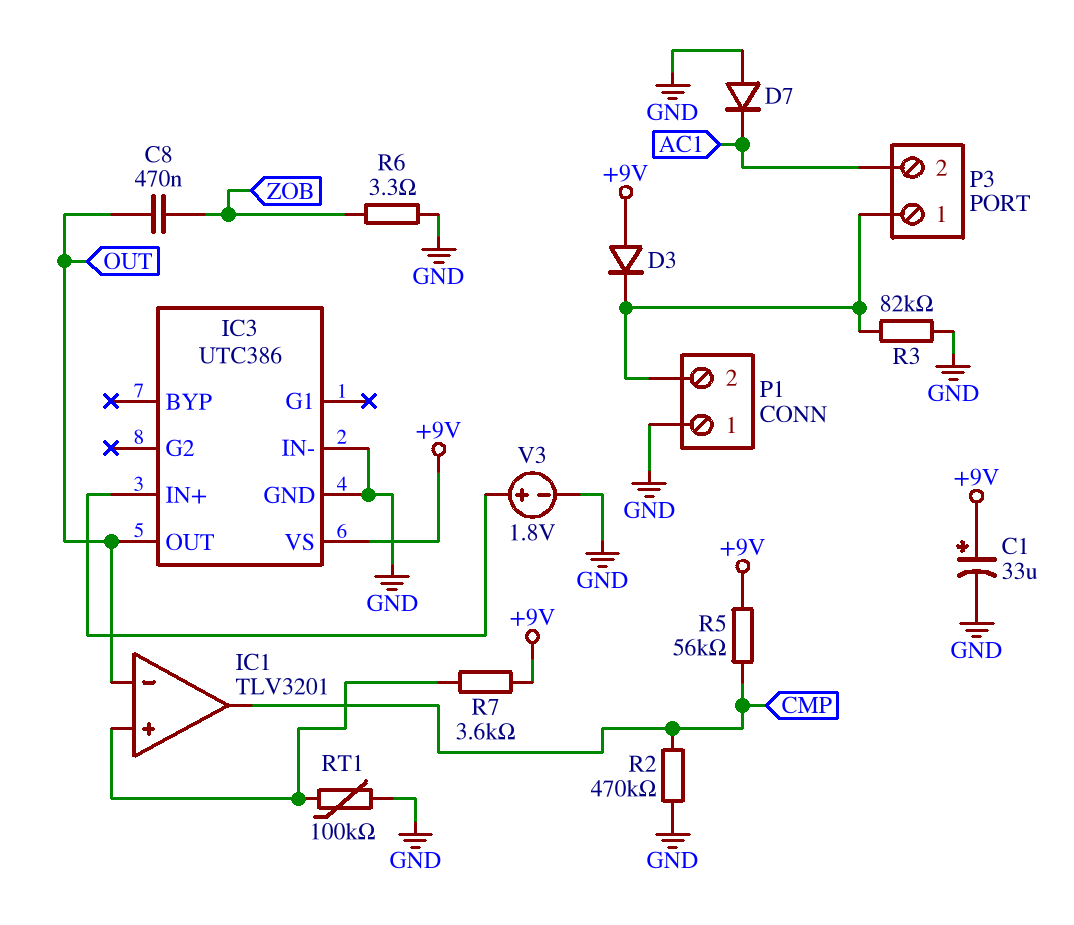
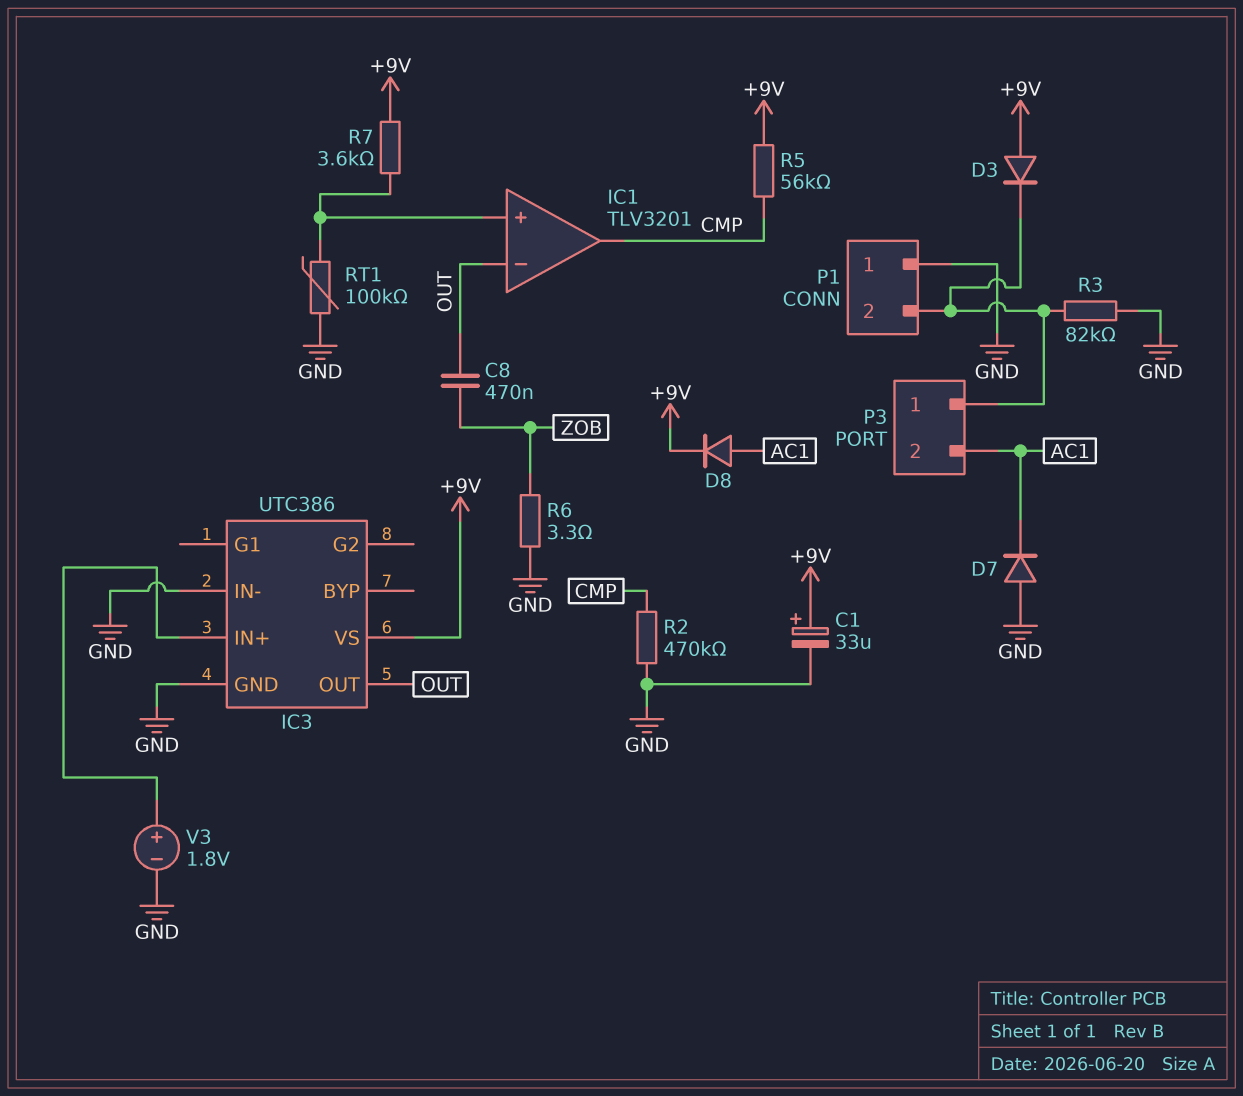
D8: none -> diode (A AC1, K +9V)

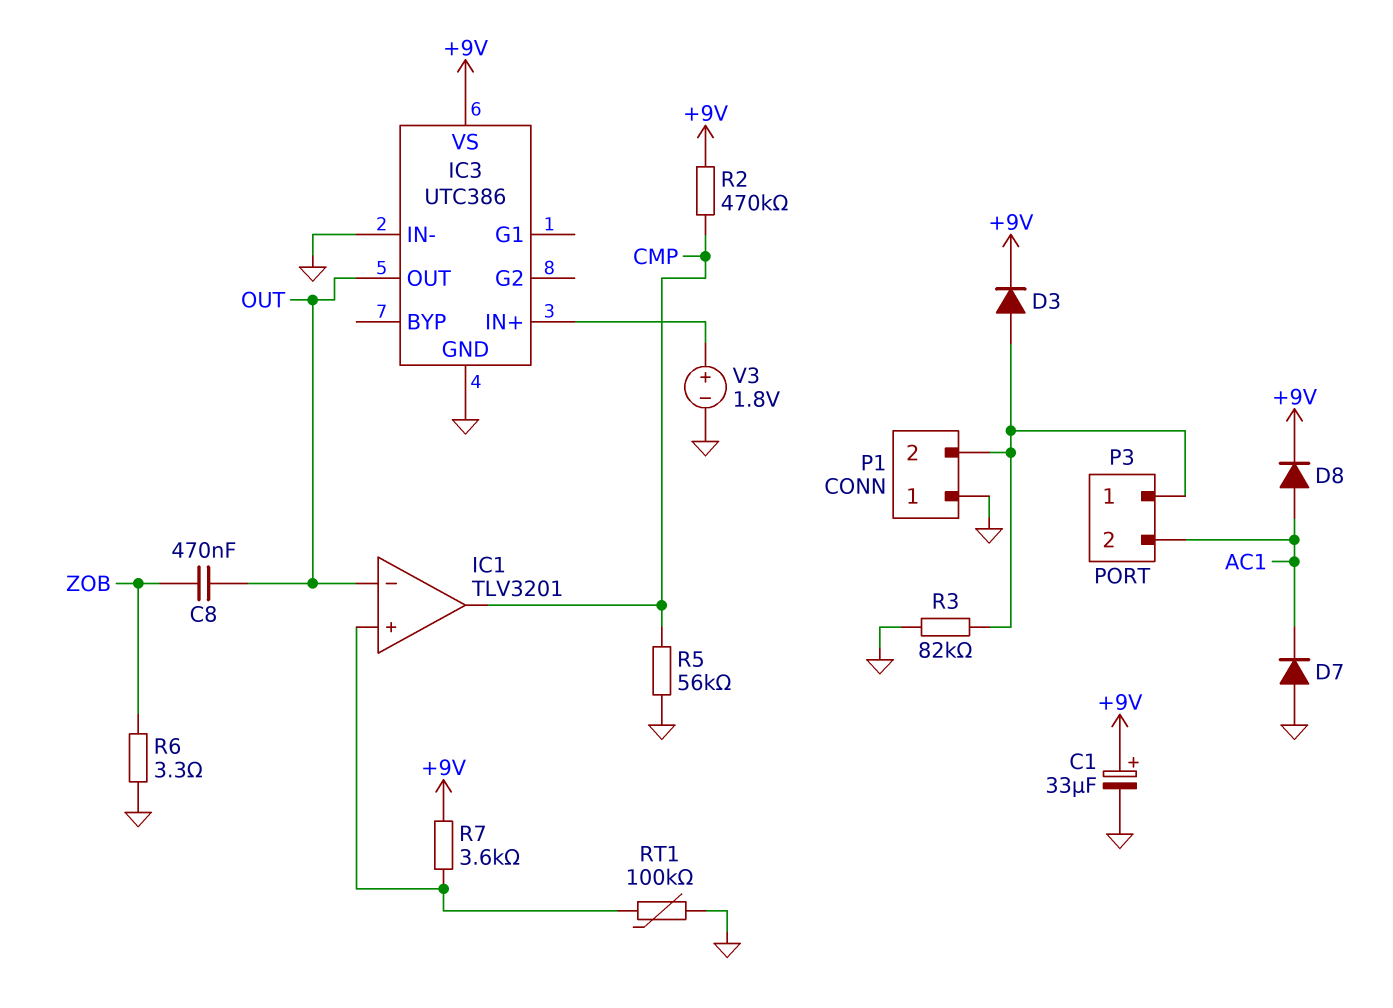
D3: diode (A +9V, K P1/2) -> diode (A P1/2, K +9V)
R2: 470k (CMP, GND) -> 470k (+9V, CMP)
R5: 56k (+9V, CMP) -> 56k (CMP, GND)

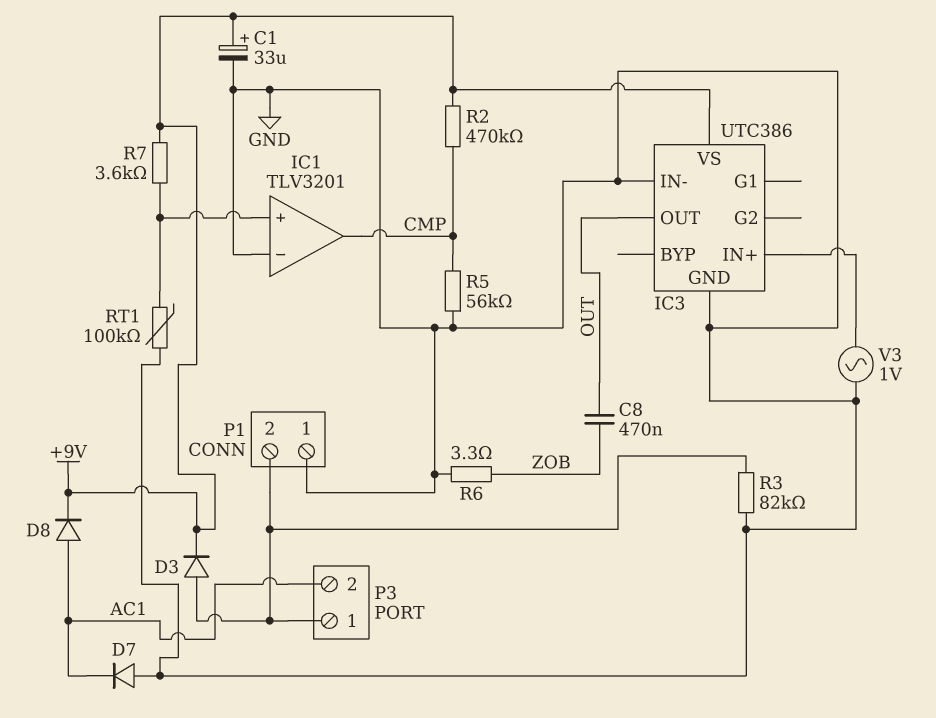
IC1 pin in-: OUT -> GND
V3: 1.8V (plus IC3/IN+, minus GND) -> AC 1V (GND, IC3/IN+)

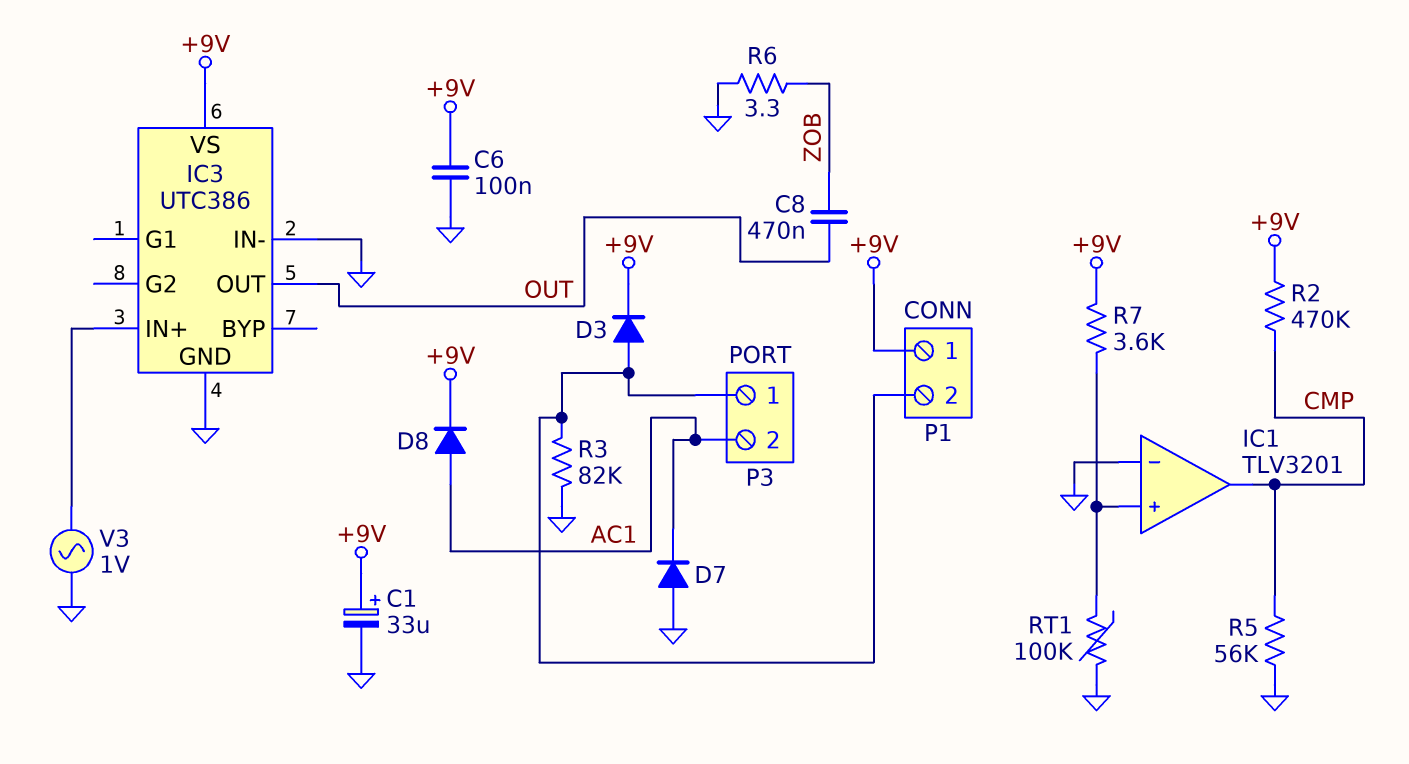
C6: none -> 100nF (+9V, GND)
P1 pin 1: GND -> +9V

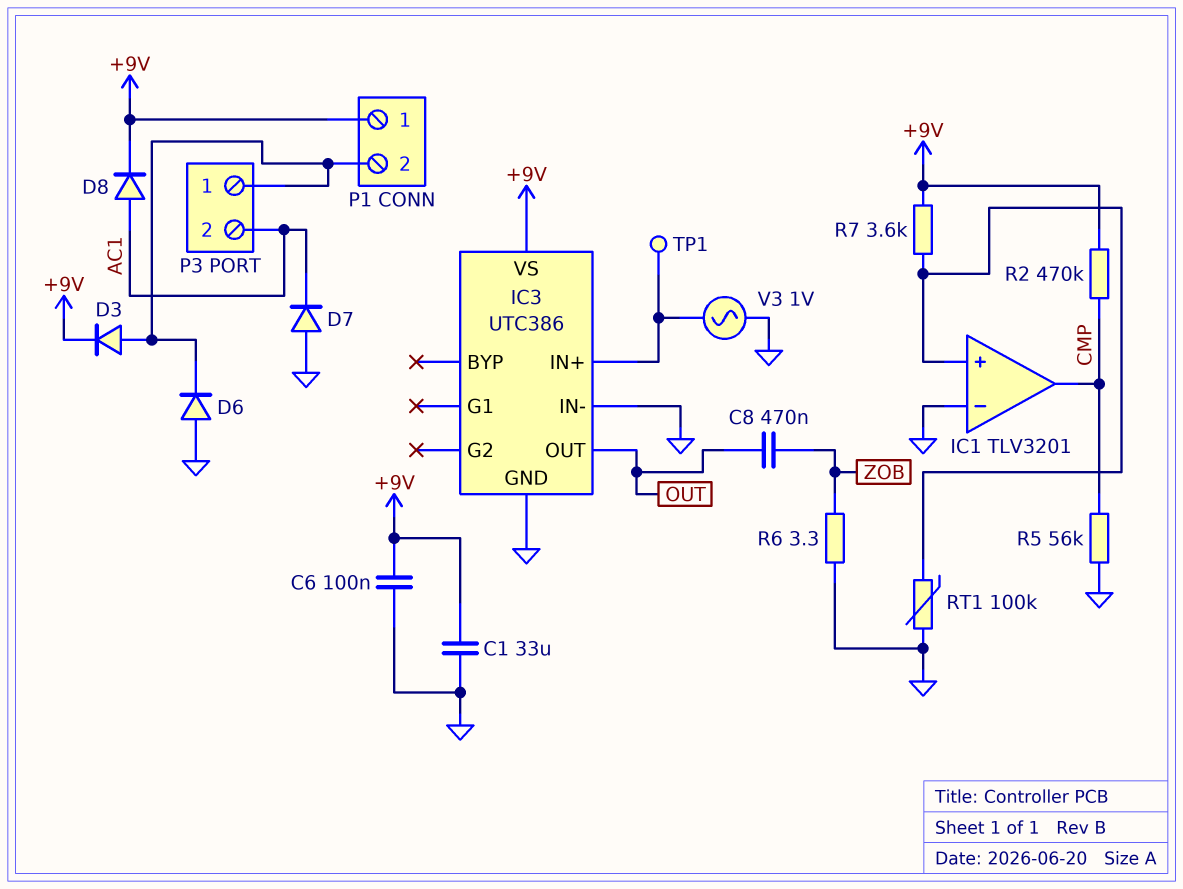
C1: 33uF (plus +9V, minus GND) -> 33uF (+9V, GND)
D6: none -> diode (A GND, K P1/2)
R3: 82k (GND, P1/2) -> none
TP1: none -> test point (IC3/IN+)

